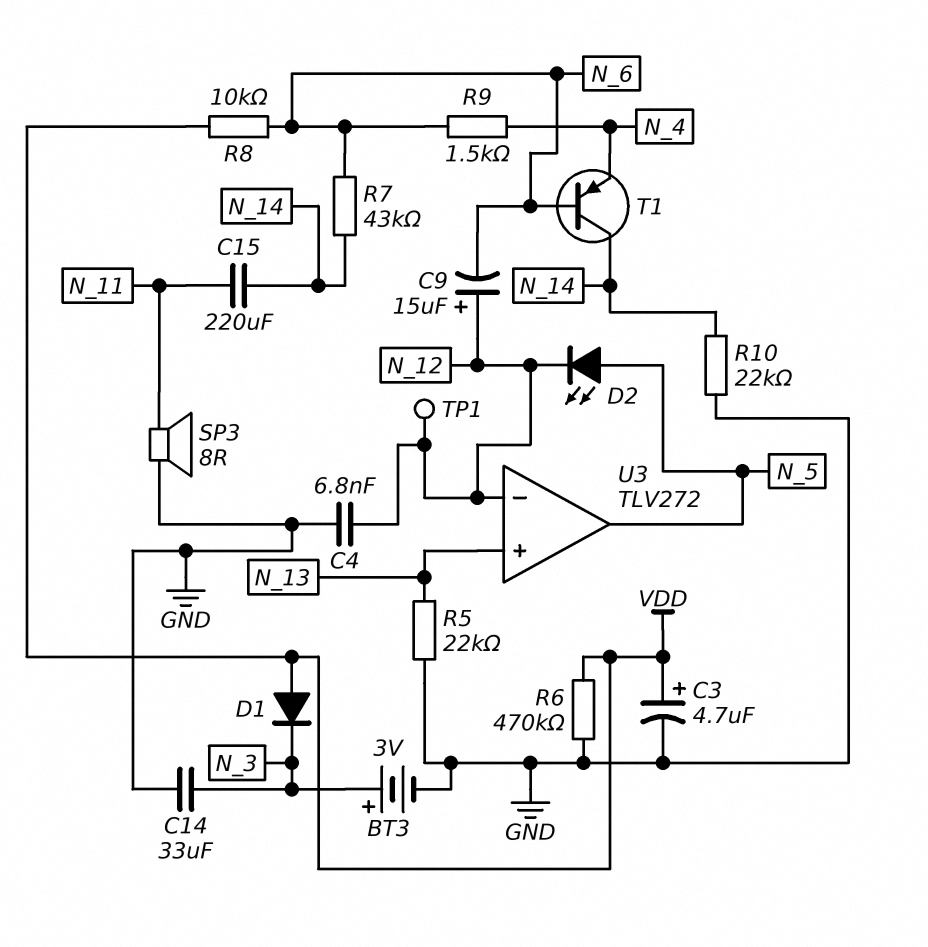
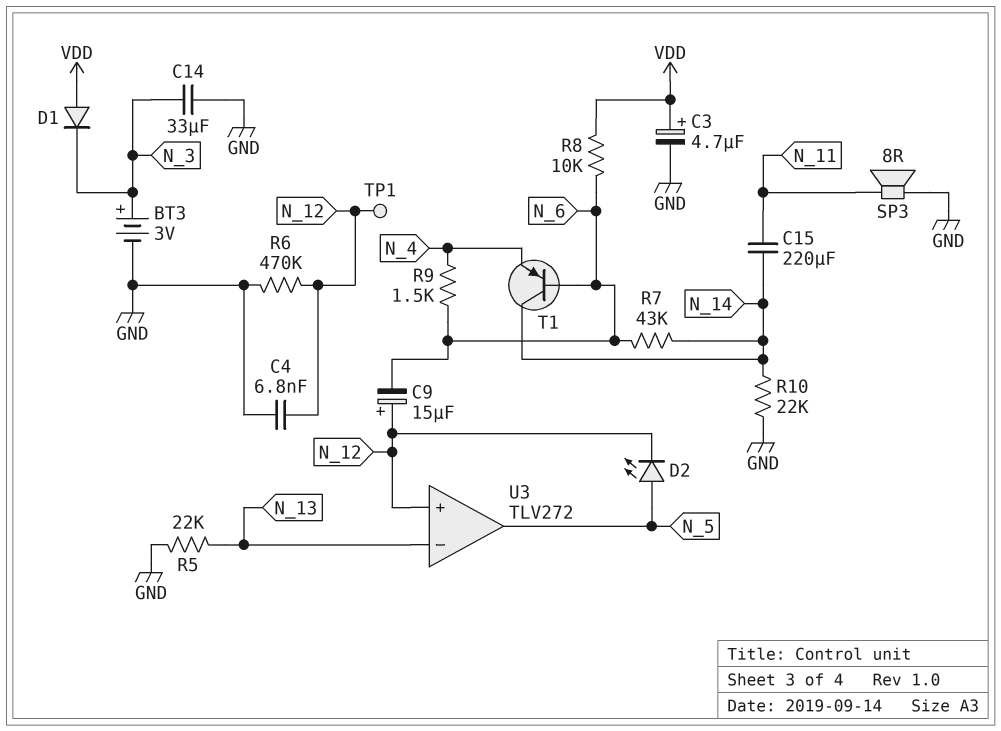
R6: 470k (GND, VDD) -> 470k (GND, N_12)
U3 pin in+: N_13 -> N_12
U3 pin in-: N_12 -> N_13

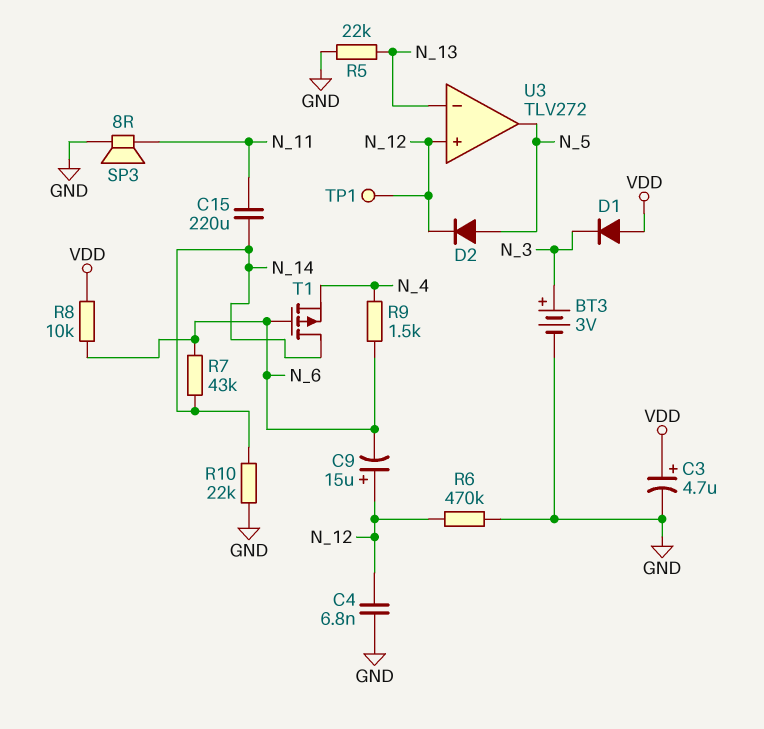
C14: 33uF (GND, N_3) -> none
D2: LED (A N_5, K N_12) -> diode (A N_5, K N_12)
T1: PNP (B N_6, C N_14, E N_4) -> PMOS (G N_6, D N_14, S N_4)

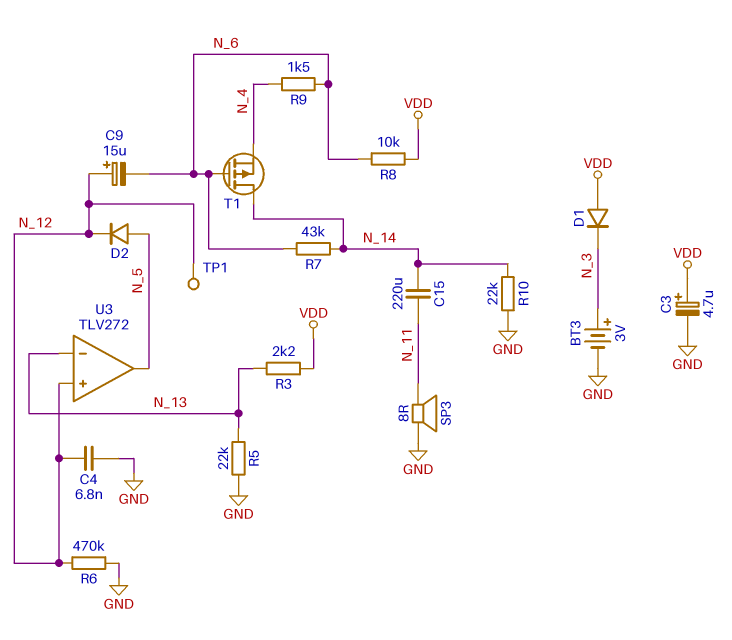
R3: none -> 2.2k (N_13, VDD)

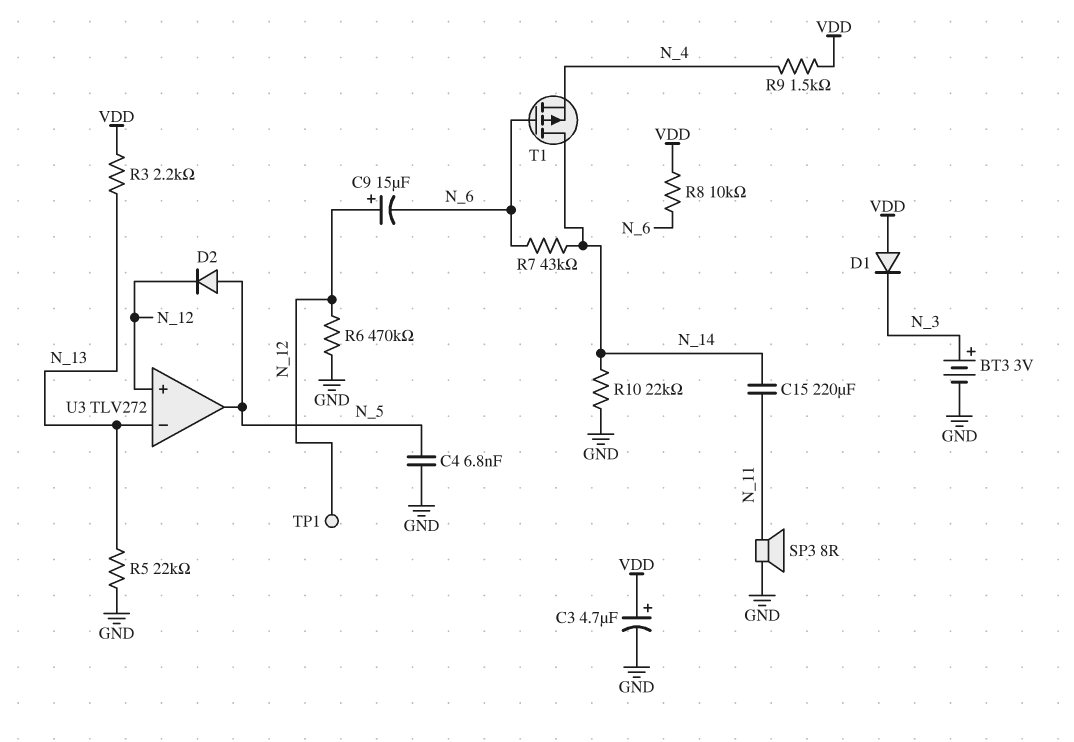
C4: 6.8nF (GND, N_12) -> 6.8nF (GND, N_5)
R9: 1.5k (N_4, N_6) -> 1.5k (N_4, VDD)

